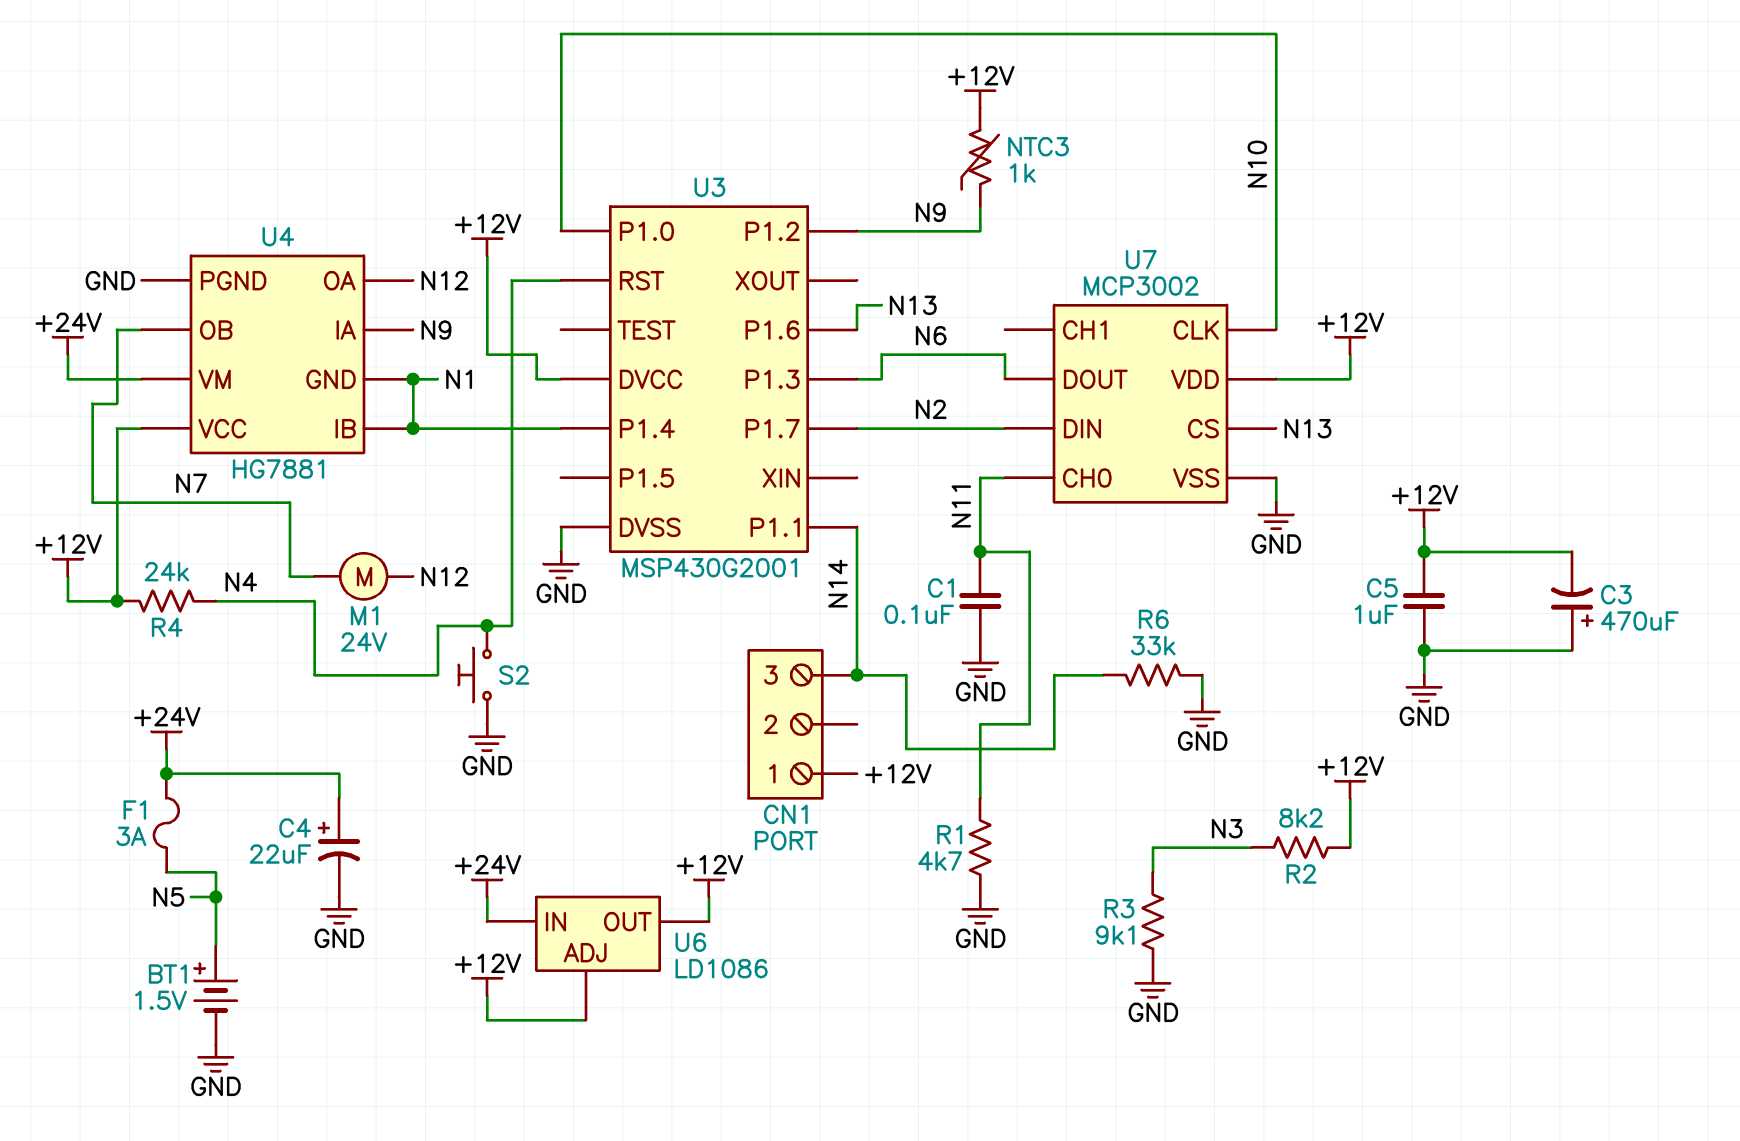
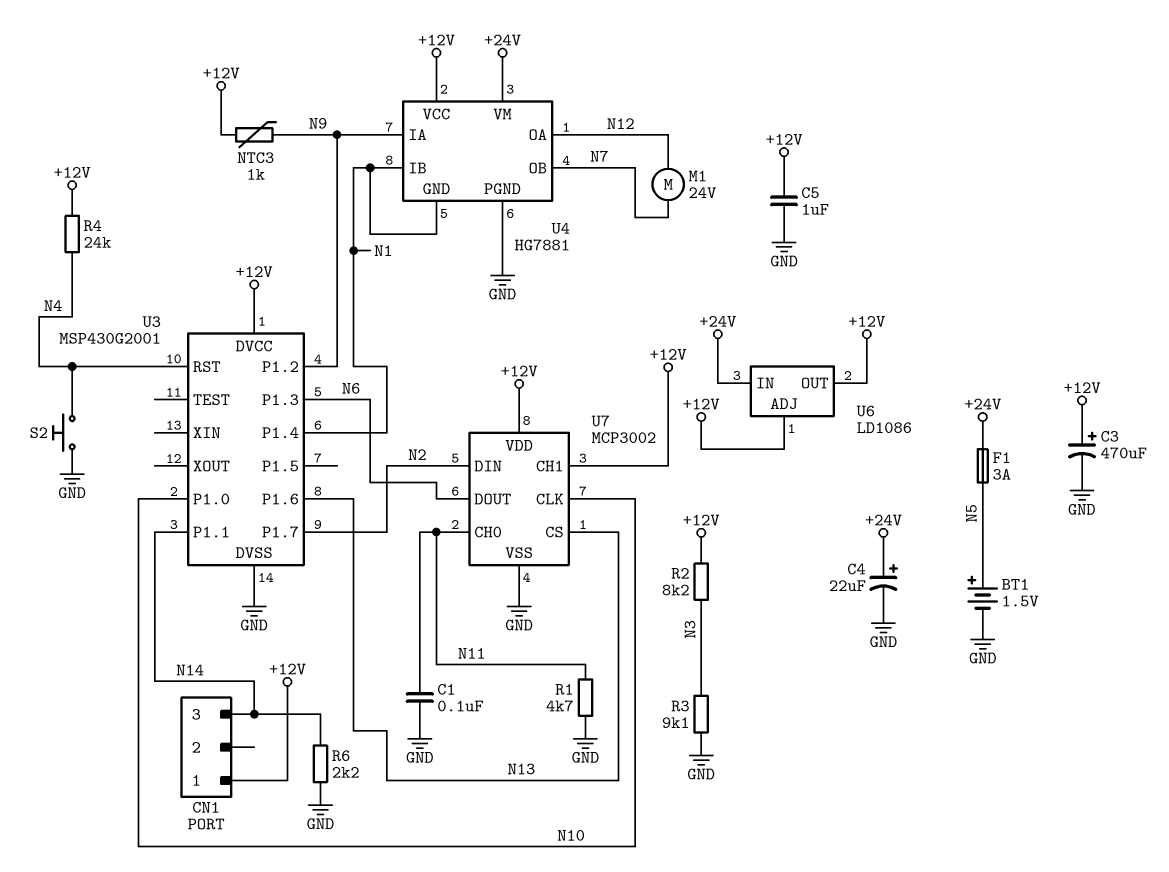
C3: 470uF (plus GND, minus +12V) -> 470uF (plus +12V, minus GND)
R6: 33k (GND, N14) -> 2.2k (GND, N14)
U7 pin CH1: none -> +12V

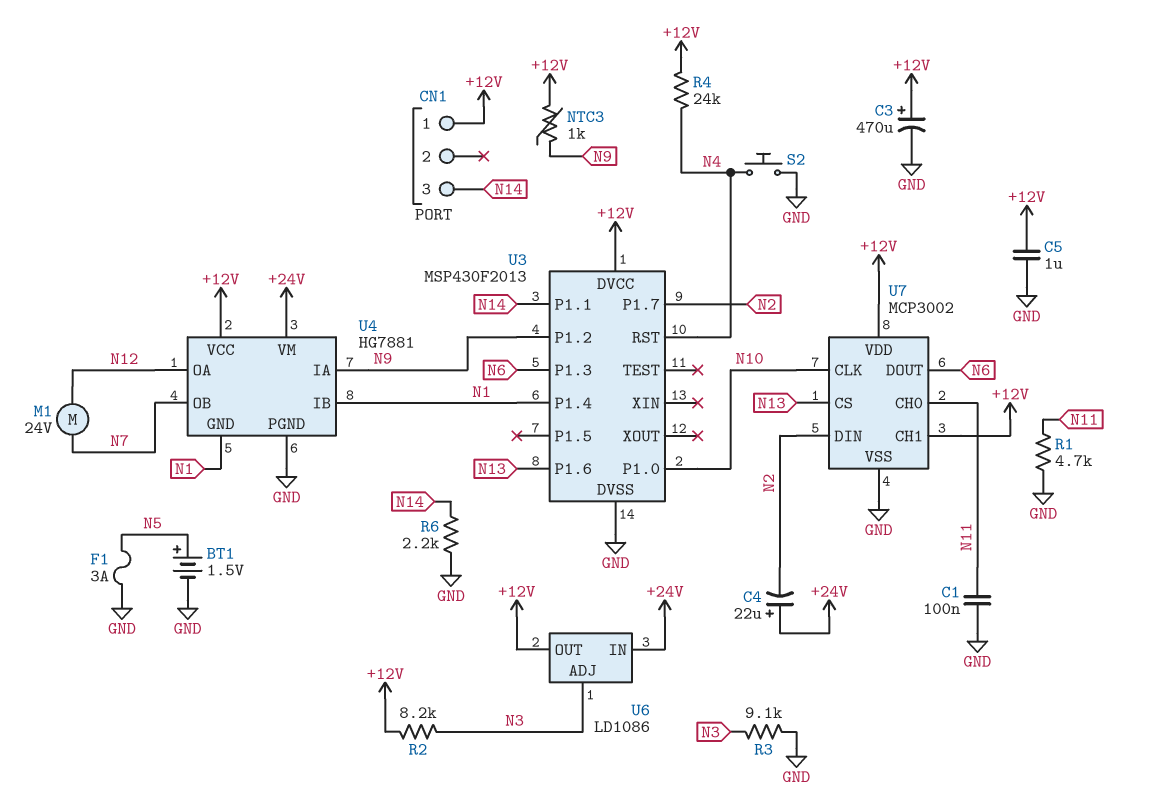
C4: 22uF (plus +24V, minus GND) -> 22uF (plus +24V, minus N2)
F1: 3A (+24V, N5) -> 3A (GND, N5)
U3: MSP430G2001 -> MSP430F2013
U6 pin ADJ: +12V -> N3

